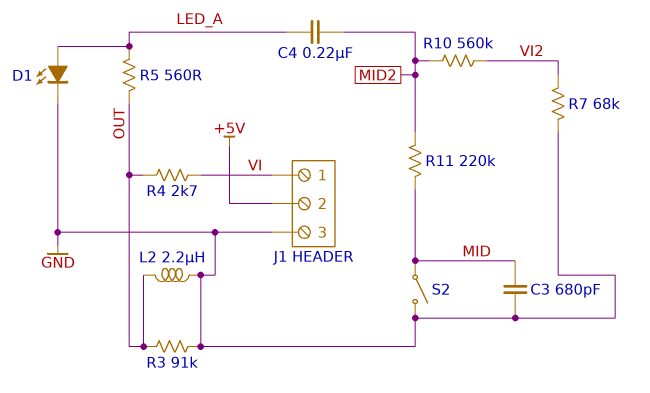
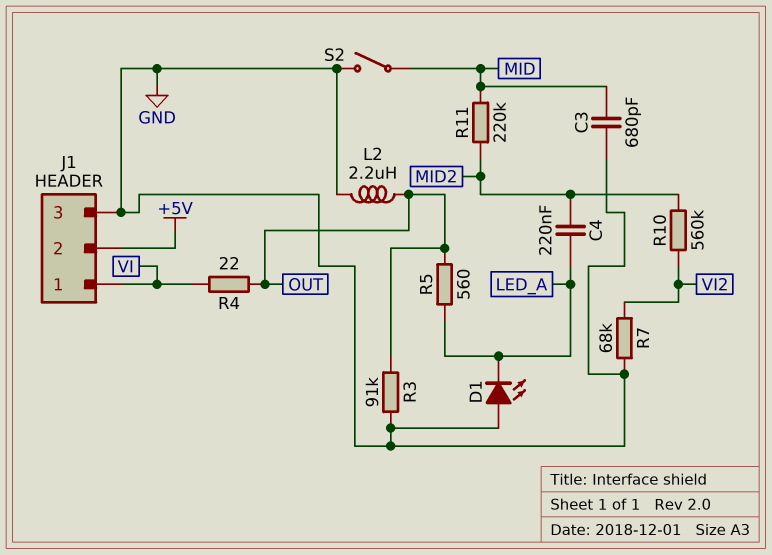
D1: LED (A LED_A, K GND) -> LED (A GND, K LED_A)
R4: 2.7k (OUT, VI) -> 22 (OUT, VI)

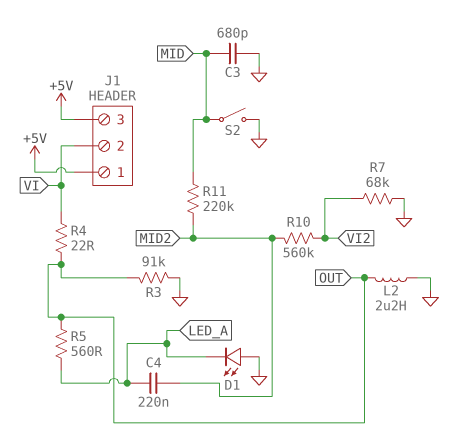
J1 pin 1: VI -> +5V
J1 pin 2: +5V -> VI
J1 pin 3: GND -> +5V

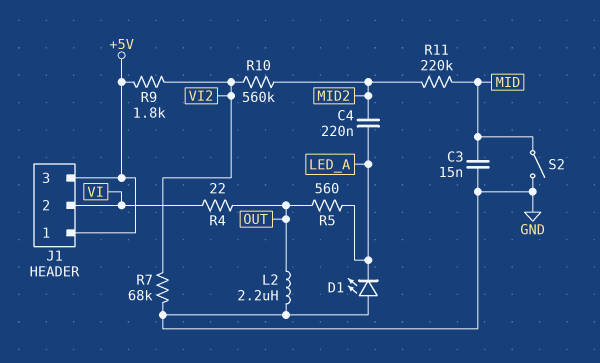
C3: 680pF (GND, MID) -> 15nF (GND, MID)
R3: 91k (GND, OUT) -> none
R9: none -> 1.8k (+5V, VI2)

